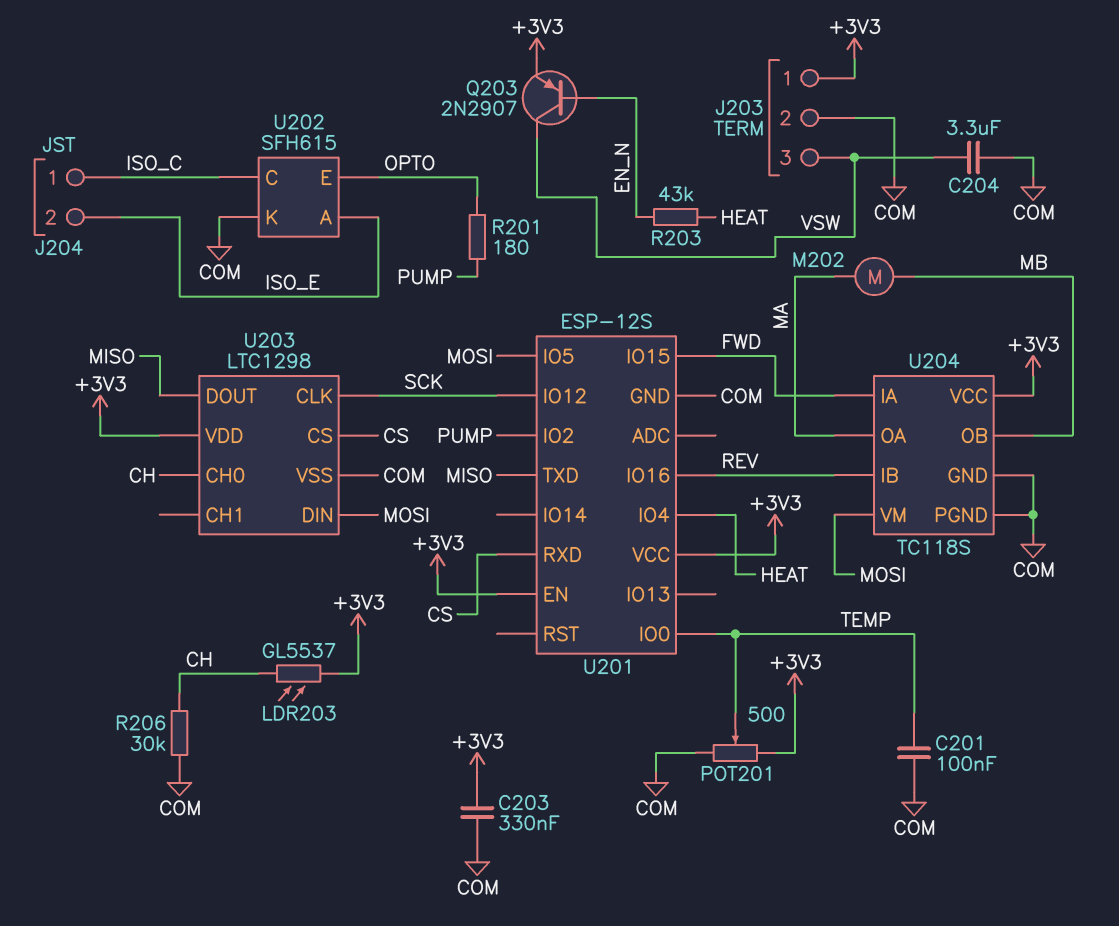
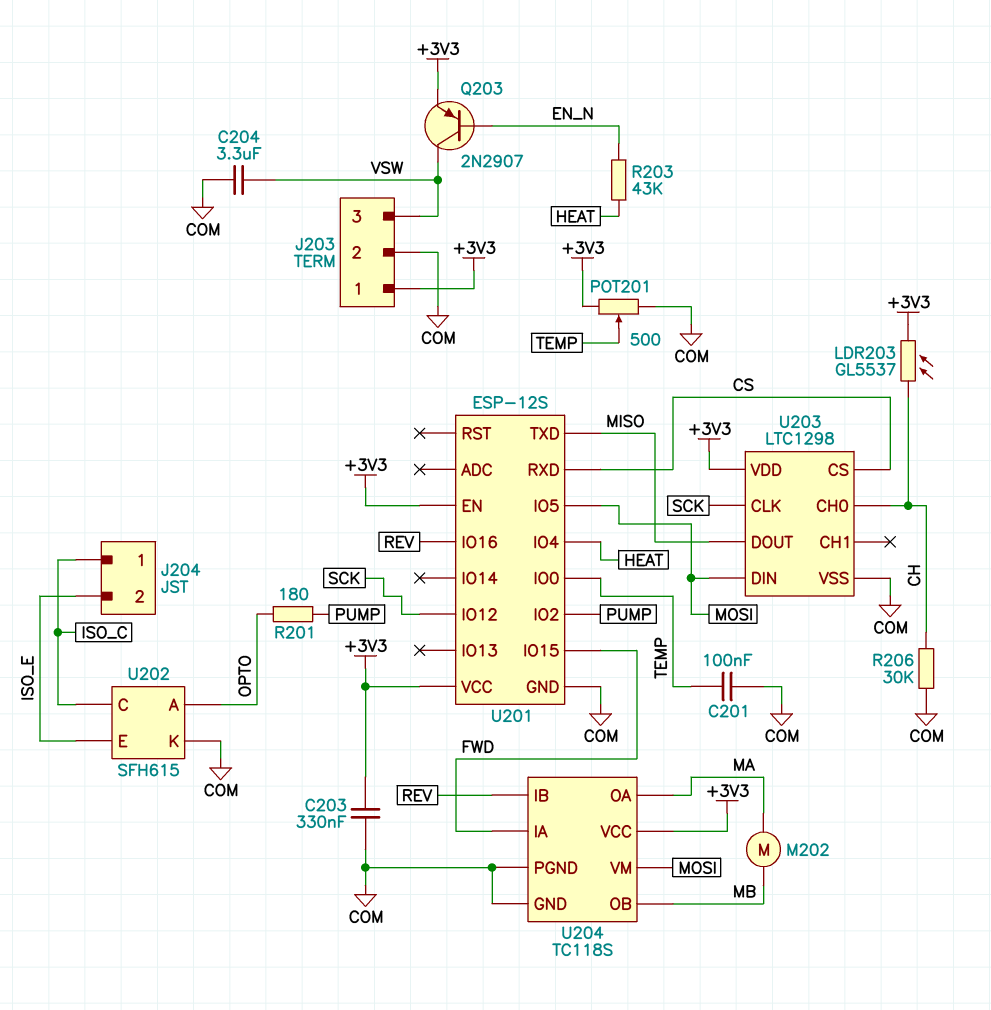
U202 pin A: ISO_E -> OPTO
U202 pin E: OPTO -> ISO_E

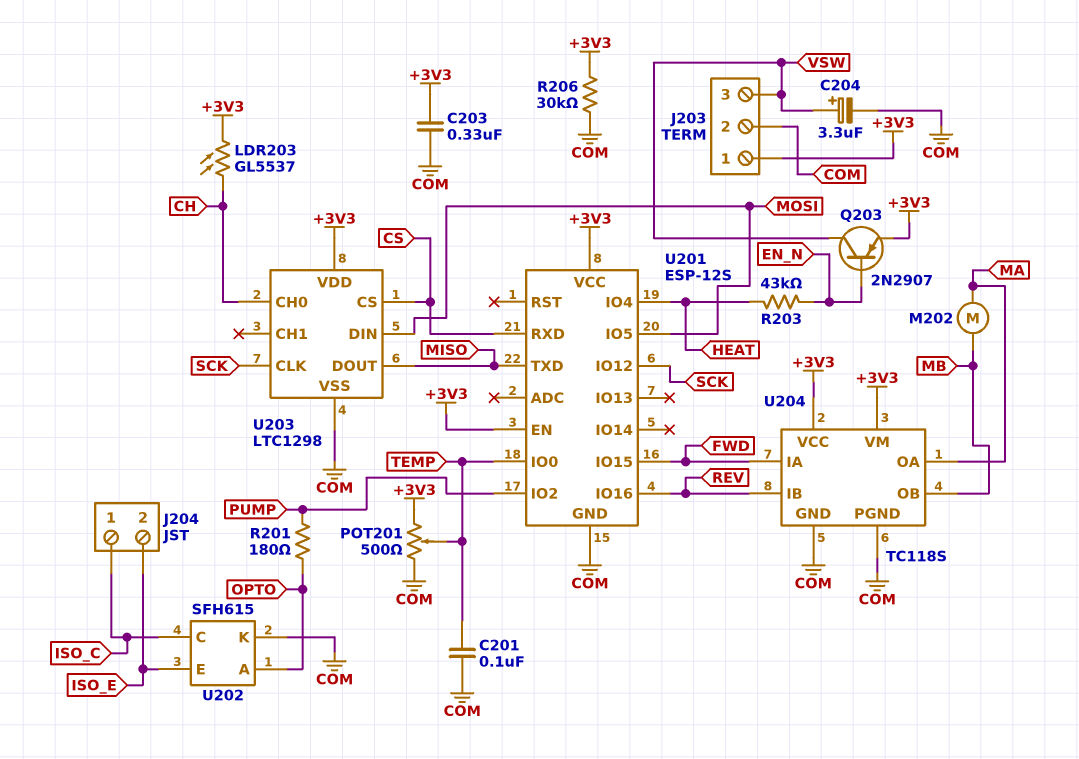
C204: 3.3uF (COM, VSW) -> 3.3uF (plus VSW, minus COM)
R206: 30k (CH, COM) -> 30k (+3V3, COM)
U204 pin VM: MOSI -> +3V3

